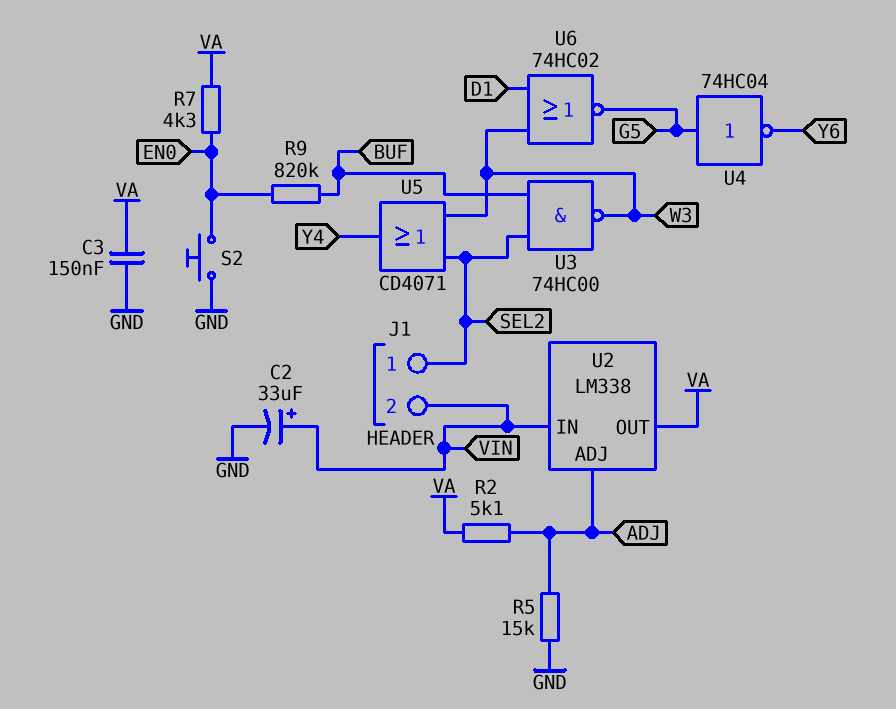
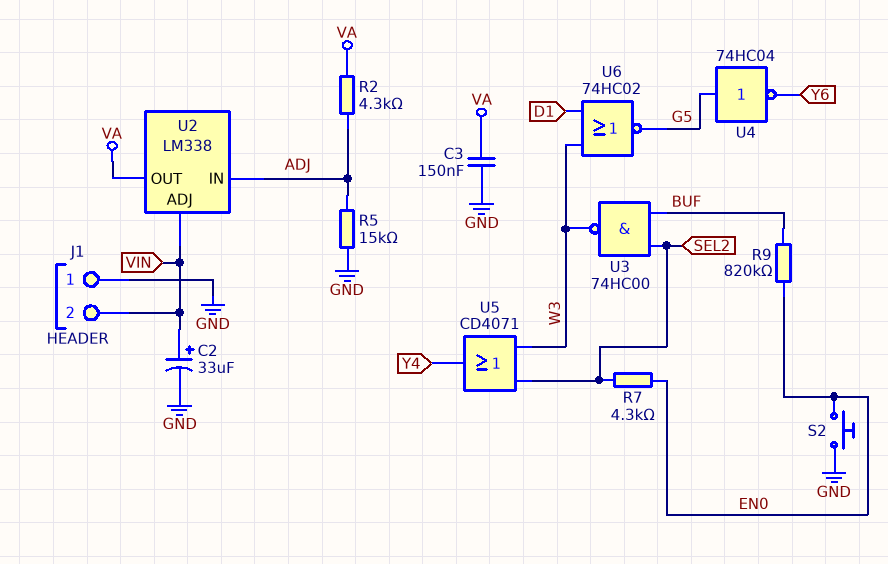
J1 pin 1: SEL2 -> GND
R2: 5.1k (ADJ, VA) -> 4.3k (ADJ, VA)
R7: 4.3k (EN0, VA) -> 4.3k (EN0, SEL2)
U2 pin ADJ: ADJ -> VIN
U2 pin IN: VIN -> ADJ

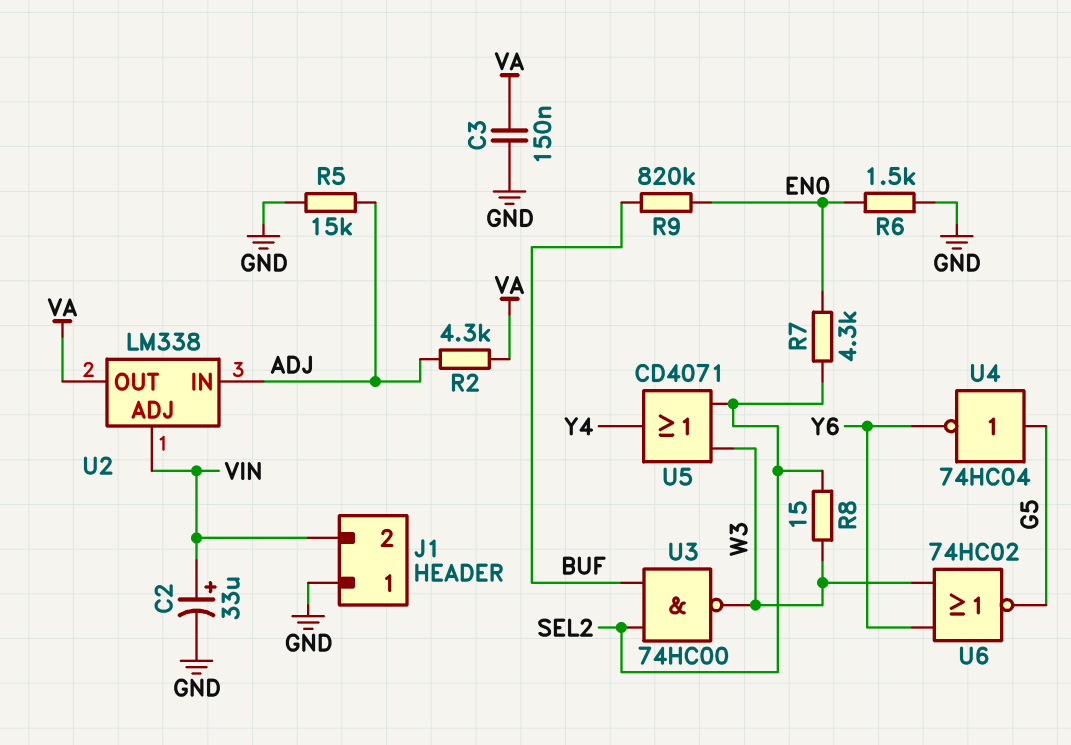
R6: none -> 1.5k (EN0, GND)
R8: none -> 15 (SEL2, W3)
S2: button (EN0, GND) -> none
U6: NOR 74HC02 (in D1, in W3, out G5) -> NOR 74HC02 (in W3, in Y6, out G5)

